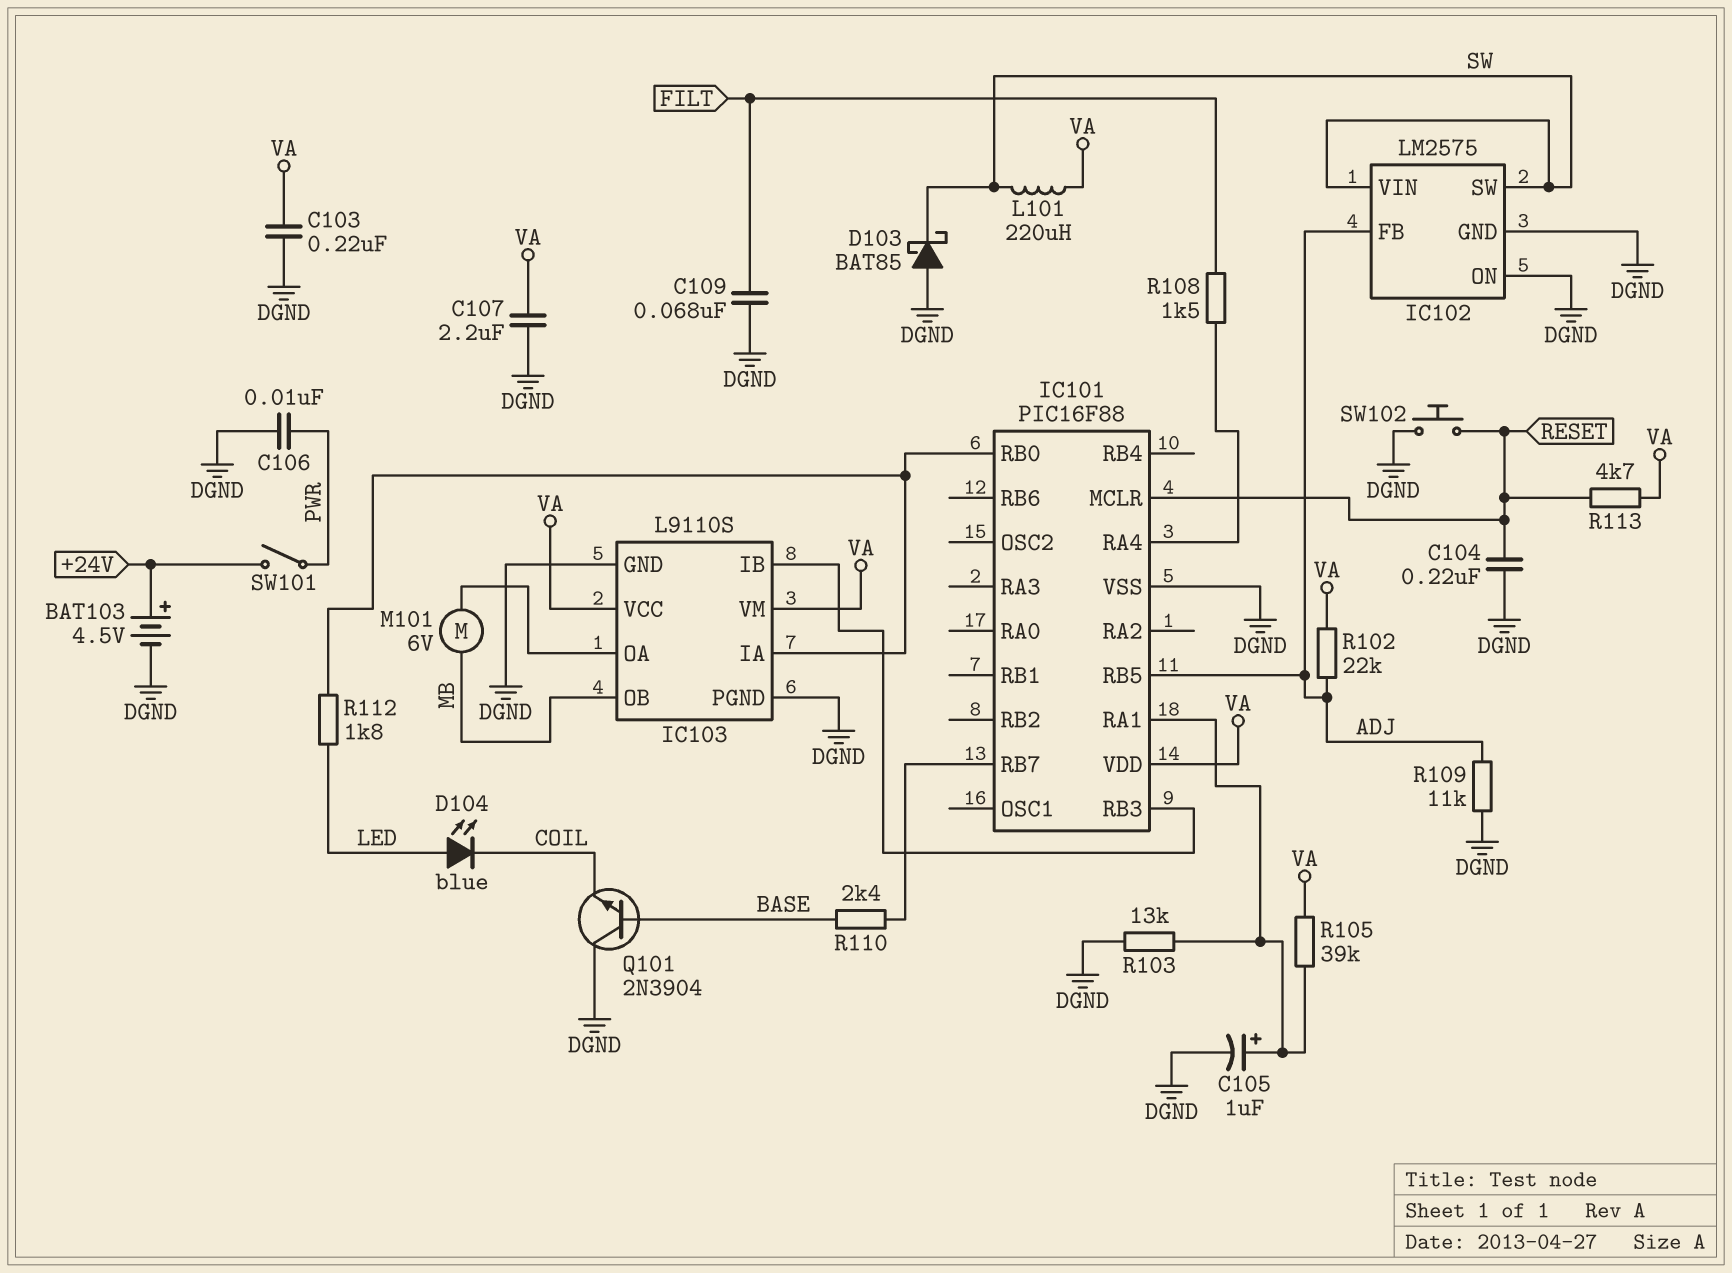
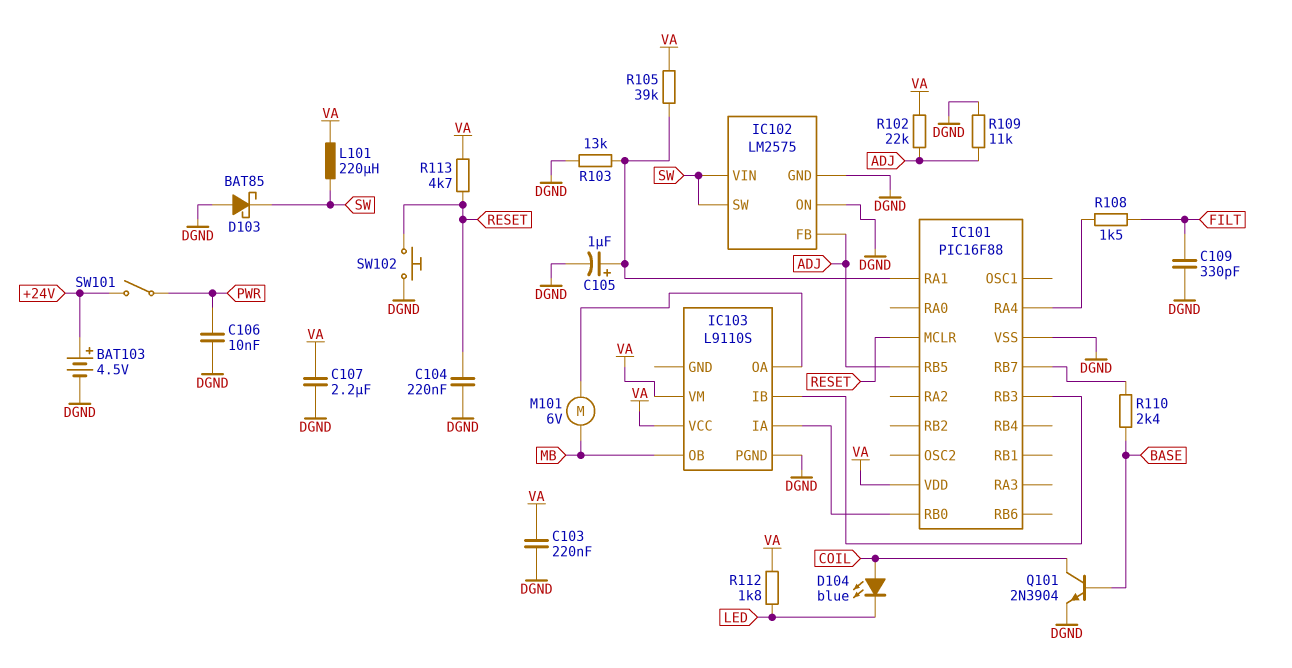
C109: 68nF (DGND, FILT) -> 330pF (DGND, FILT)
D104: LED blue (A LED, K COIL) -> LED blue (A COIL, K LED)
IC103 pin GND: DGND -> none
Q101: NPN 2N3904 (B BASE, C DGND, E COIL) -> NPN 2N3904 (B BASE, C COIL, E DGND)
R112: 1.8k (IC101/RB0, LED) -> 1.8k (LED, VA)

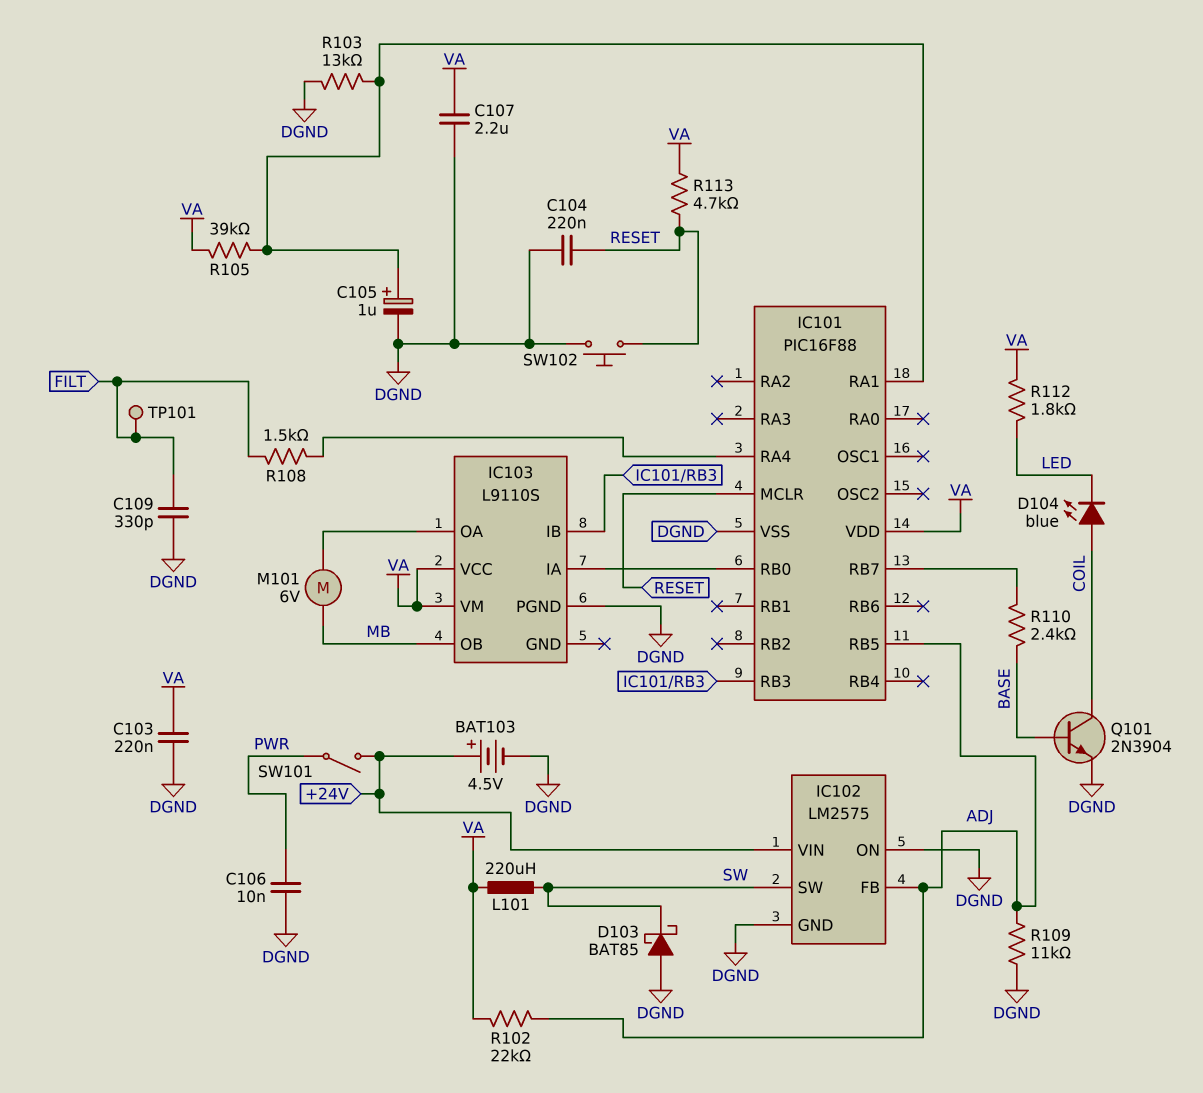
IC102 pin VIN: SW -> +24V
TP101: none -> test point (FILT)

